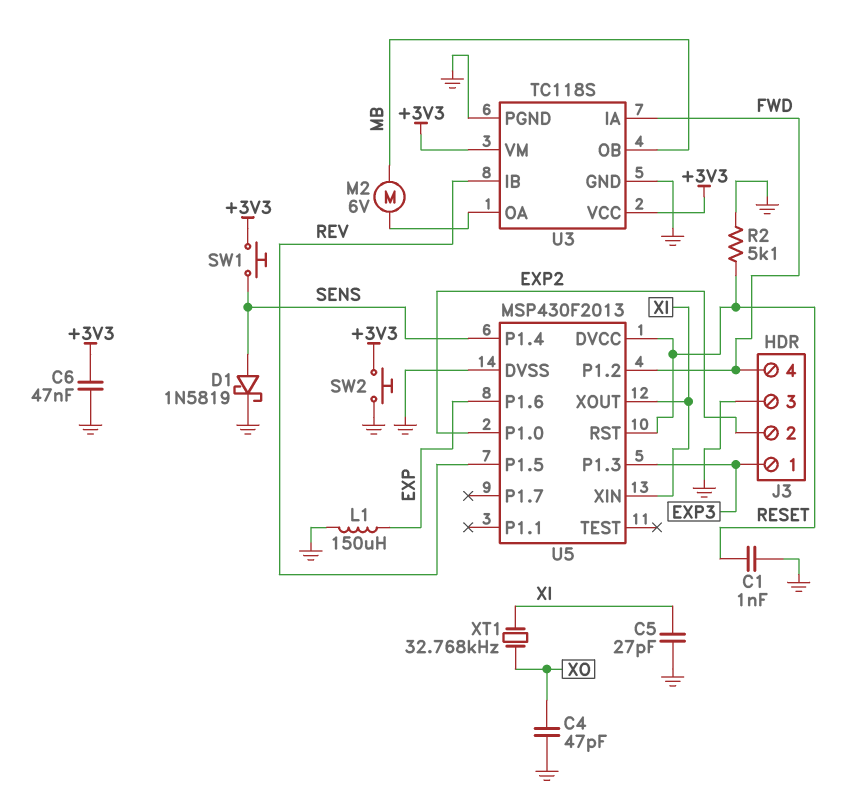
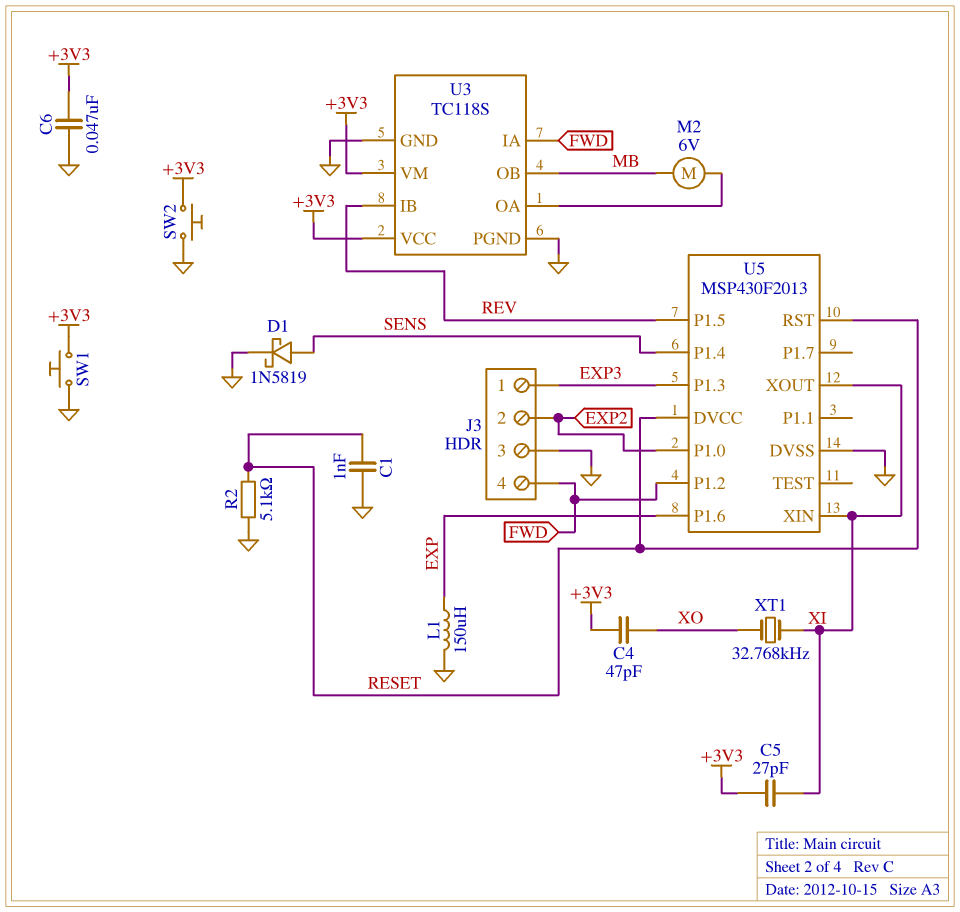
C4: 47pF (GND, XO) -> 47pF (+3V3, XO)
C5: 27pF (GND, XI) -> 27pF (+3V3, XI)
SW1: button (+3V3, SENS) -> button (+3V3, GND)

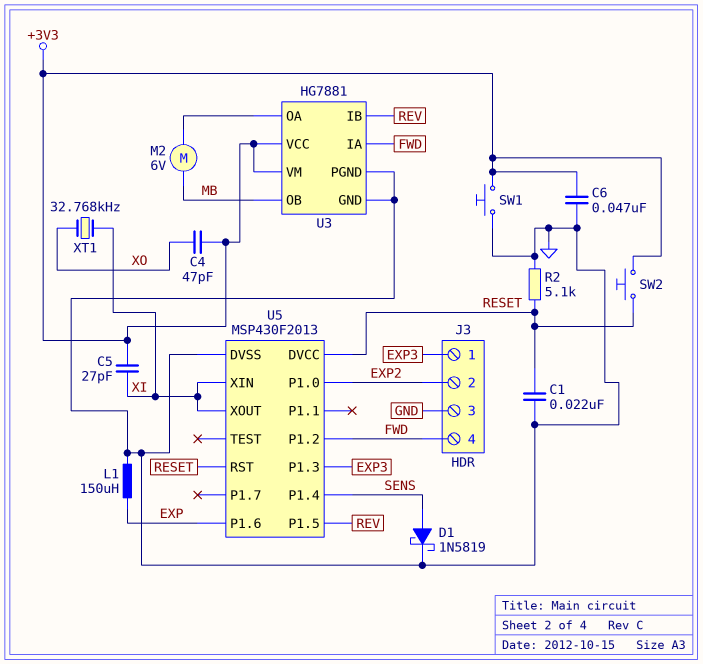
C1: 1nF (GND, RESET) -> 22nF (GND, RESET)
SW2: button (+3V3, GND) -> button (+3V3, RESET)
U3: TC118S -> HG7881

